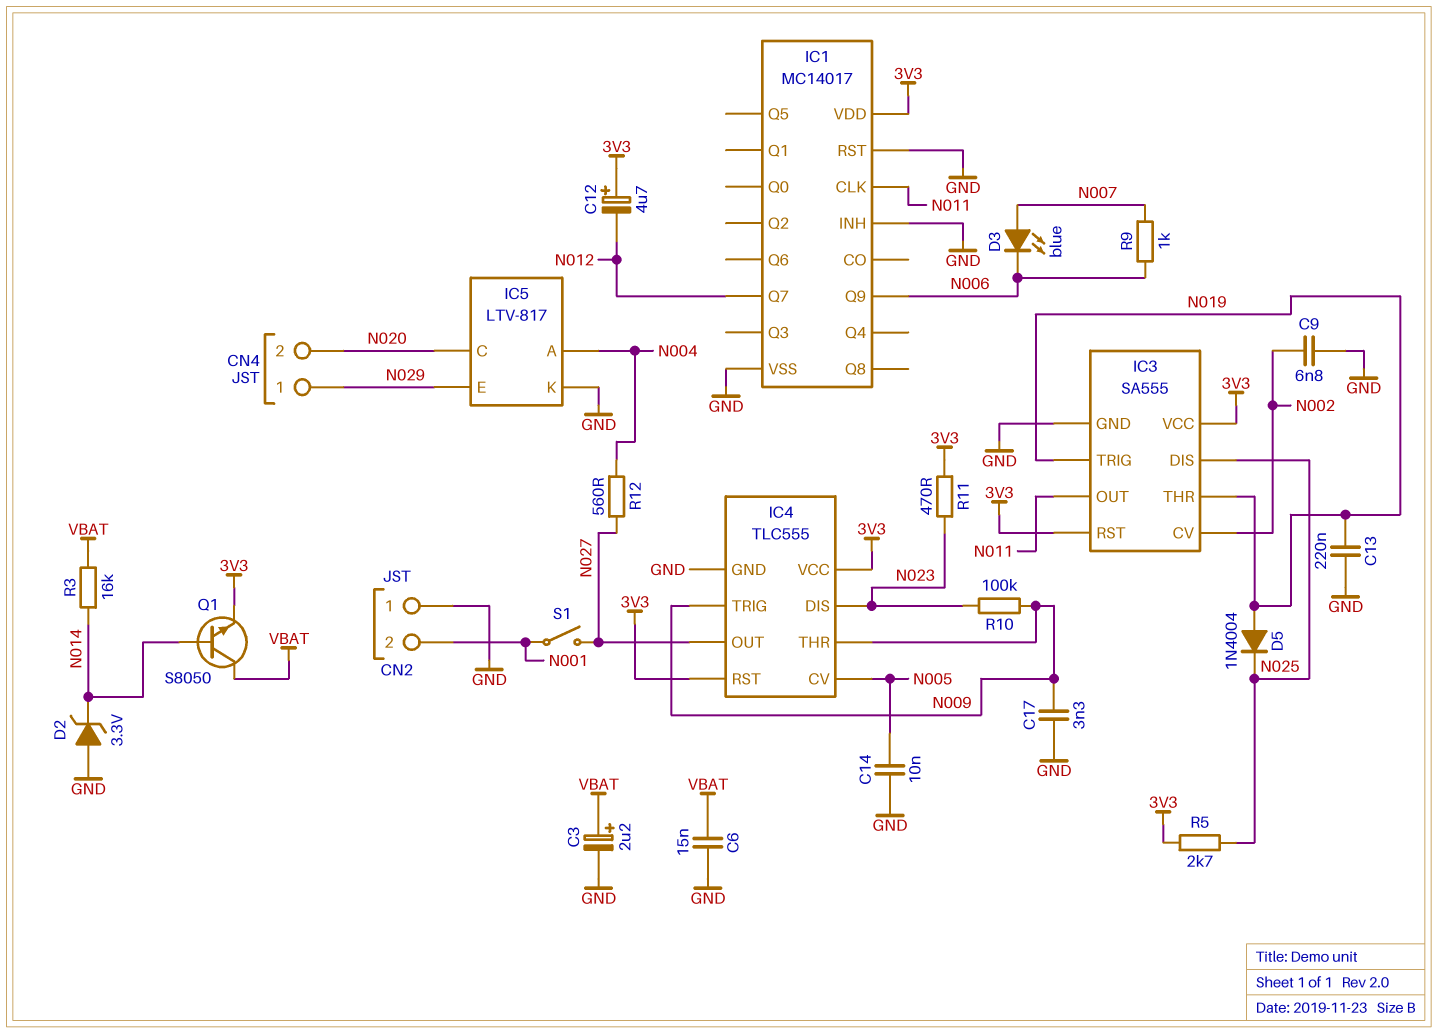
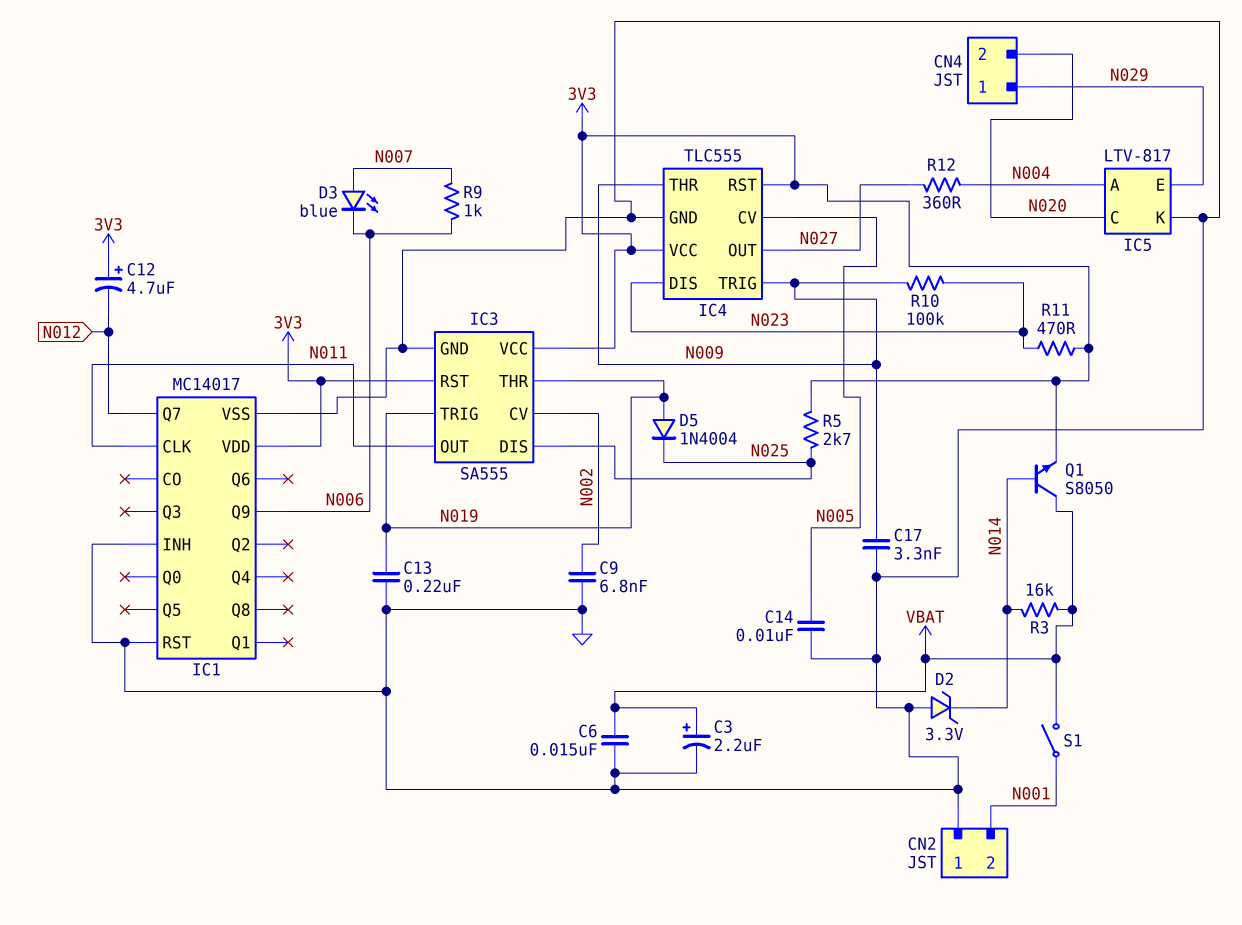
R12: 560 (N004, N027) -> 360 (N004, N027)
S1: switch (N001, N027) -> switch (N001, VBAT)

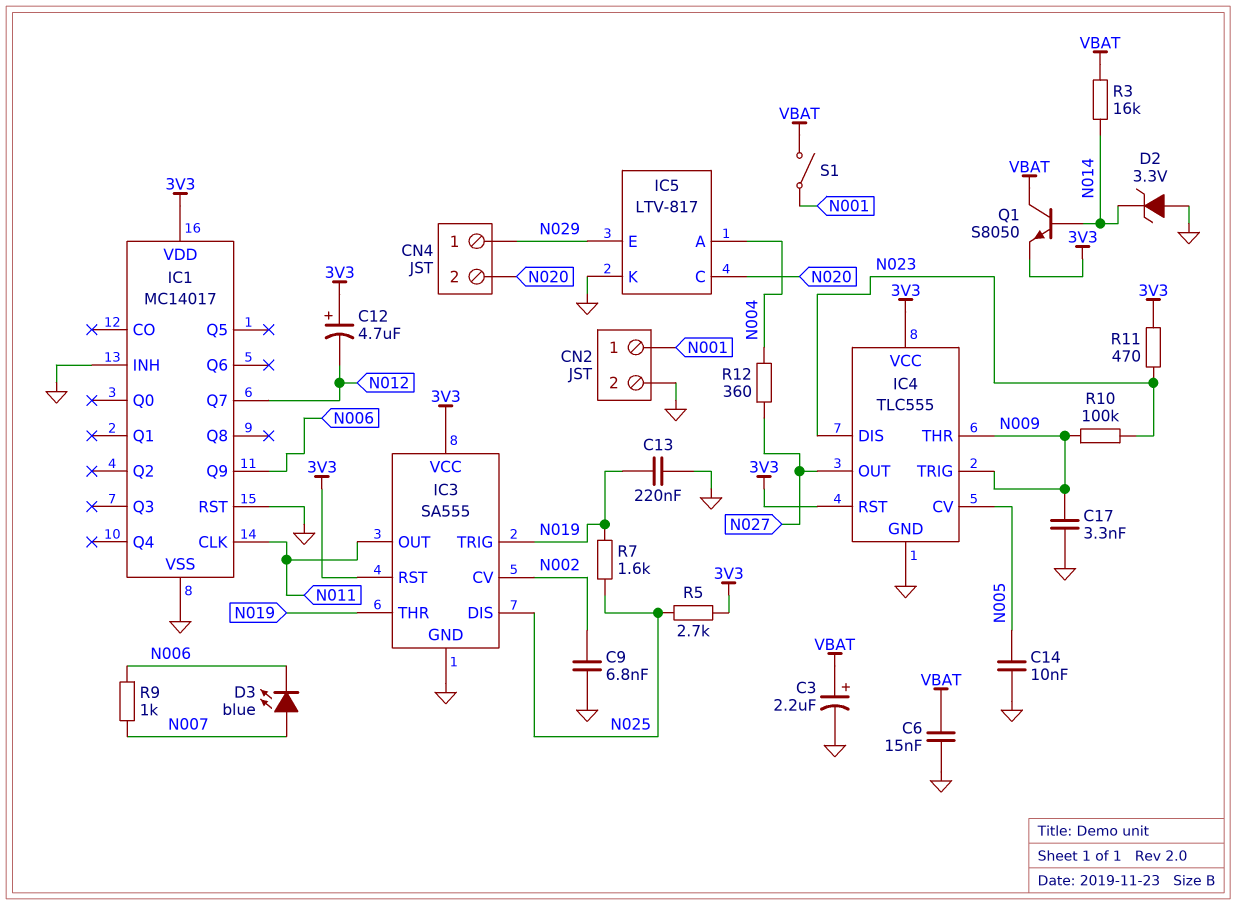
CN2 pin 1: GND -> N001
CN2 pin 2: N001 -> GND
D5: diode 1N4004 (A N019, K N025) -> none
R7: none -> 1.6k (N019, N025)

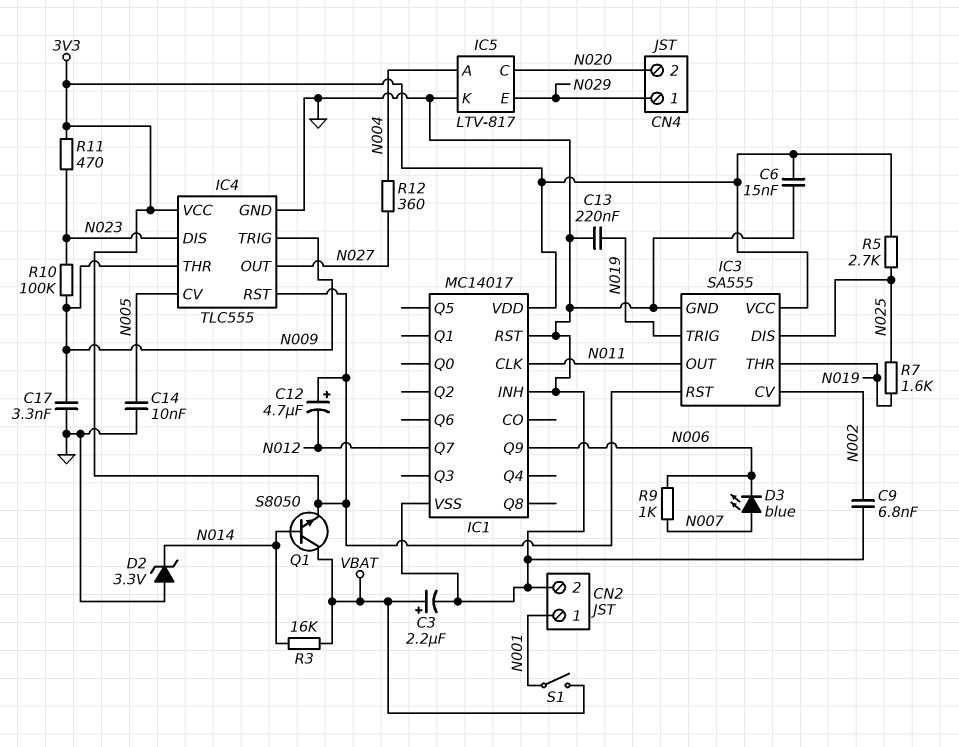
C6: 15nF (GND, VBAT) -> 15nF (3V3, GND)

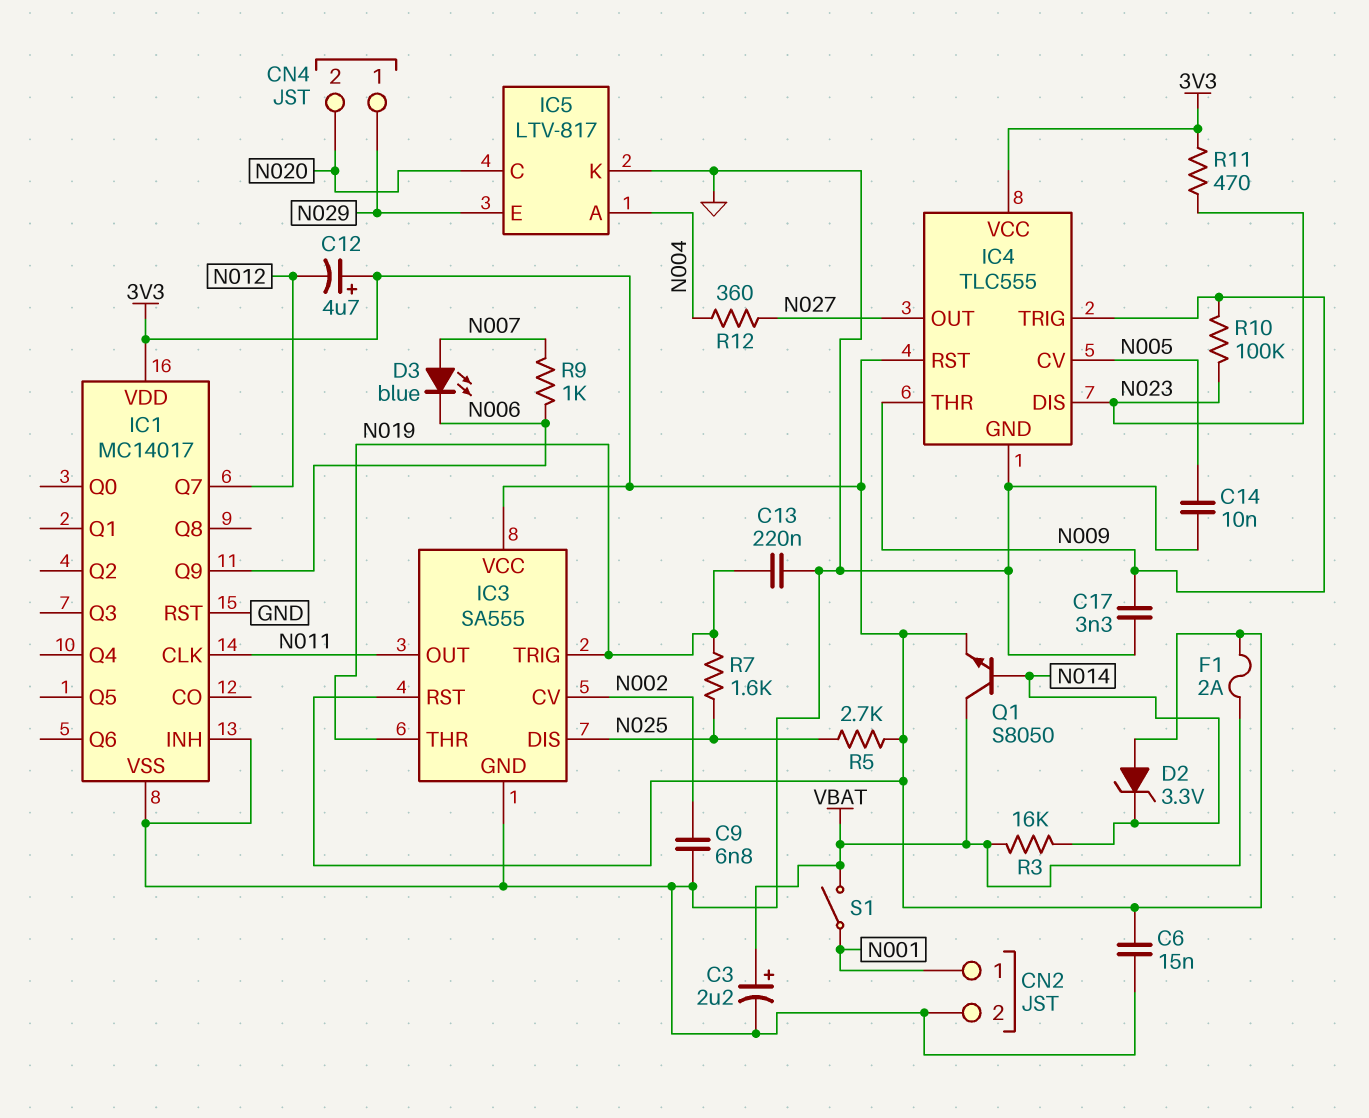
D2: zener 3.3V (A GND, K N014) -> zener 3.3V (A 3V3, K N014)
F1: none -> 2A (3V3, VBAT)

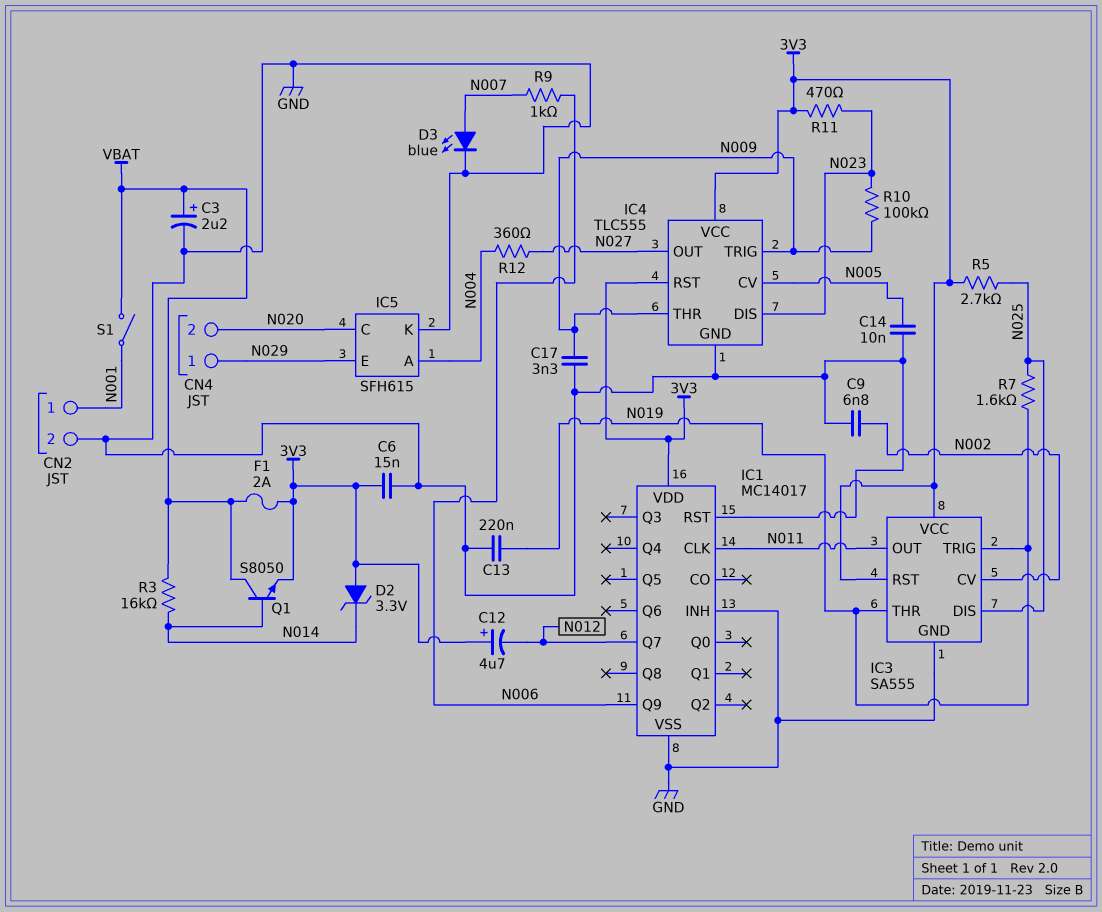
D3: LED blue (A N007, K N006) -> LED blue (A N007, K GND)
IC5: LTV-817 -> SFH615

